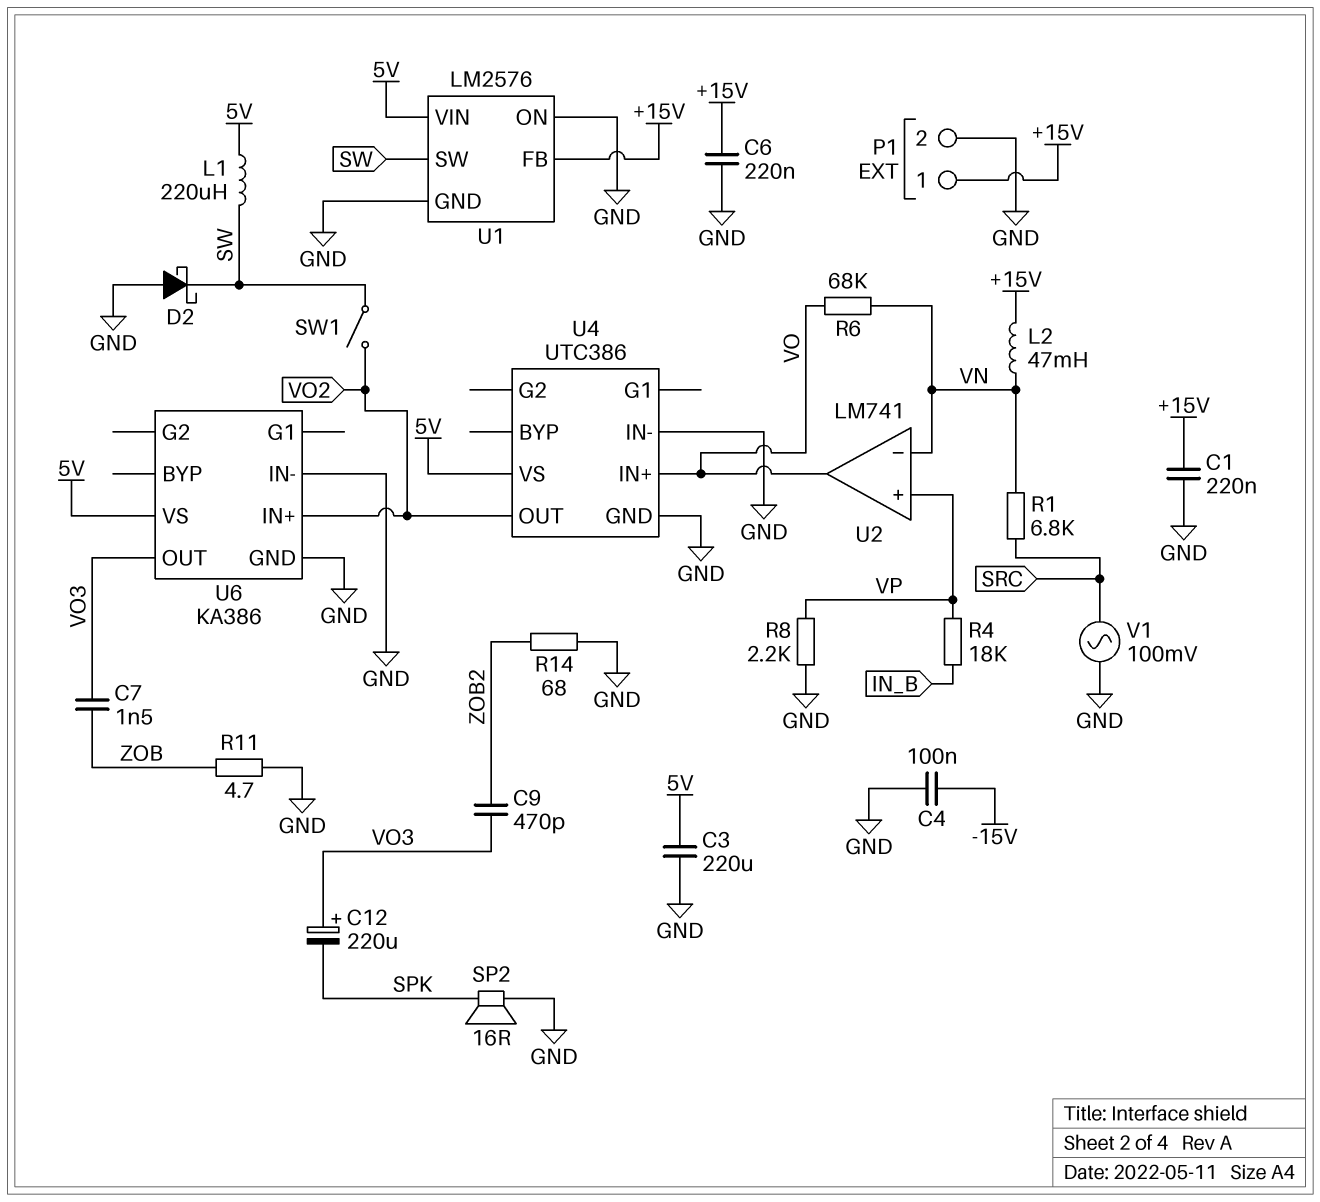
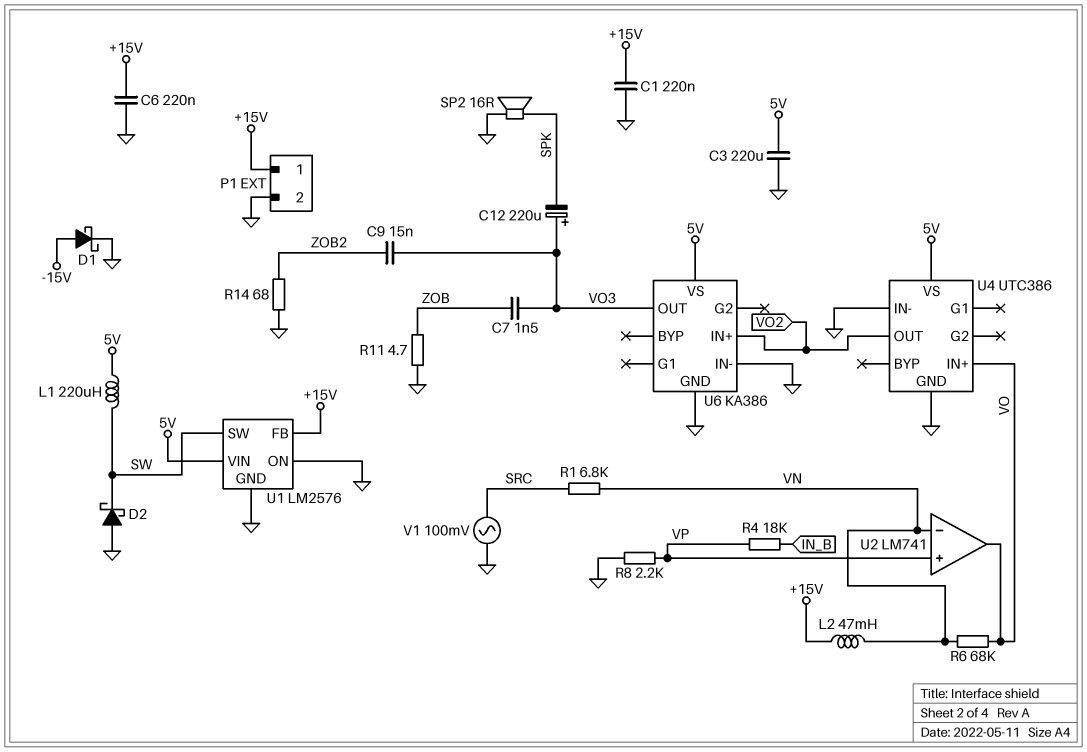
C4: 100nF (-15V, GND) -> none
C9: 470pF (VO3, ZOB2) -> 15nF (VO3, ZOB2)
D1: none -> schottky (A -15V, K GND)
SW1: switch (SW, VO2) -> none

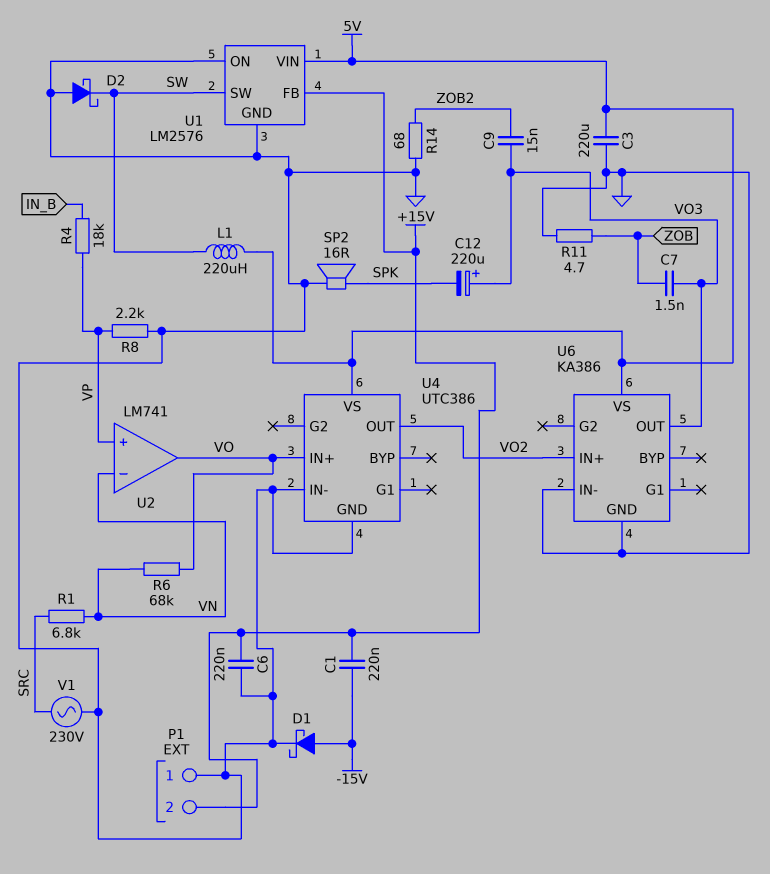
C1: 220nF (+15V, GND) -> 220nF (+15V, -15V)
L2: 47mH (+15V, VN) -> none
P1 pin 1: +15V -> GND
P1 pin 2: GND -> +15V
V1: AC 100mV (GND, SRC) -> AC 230V (GND, SRC)

